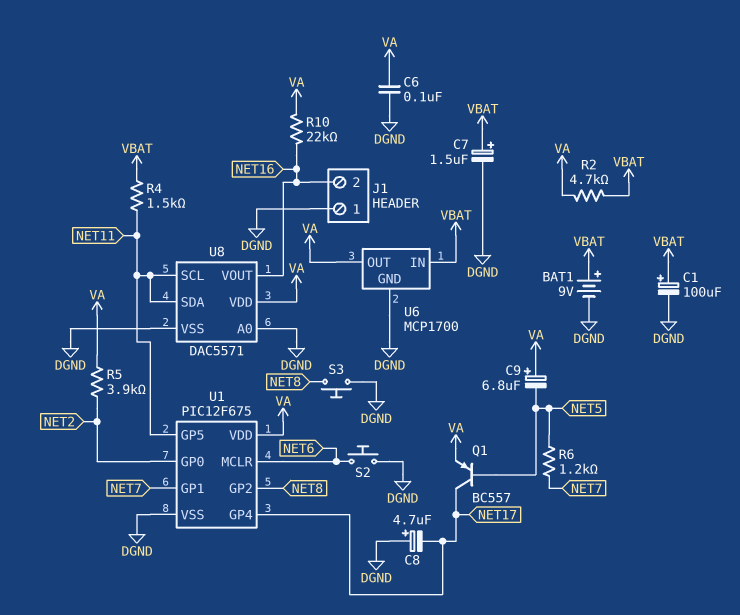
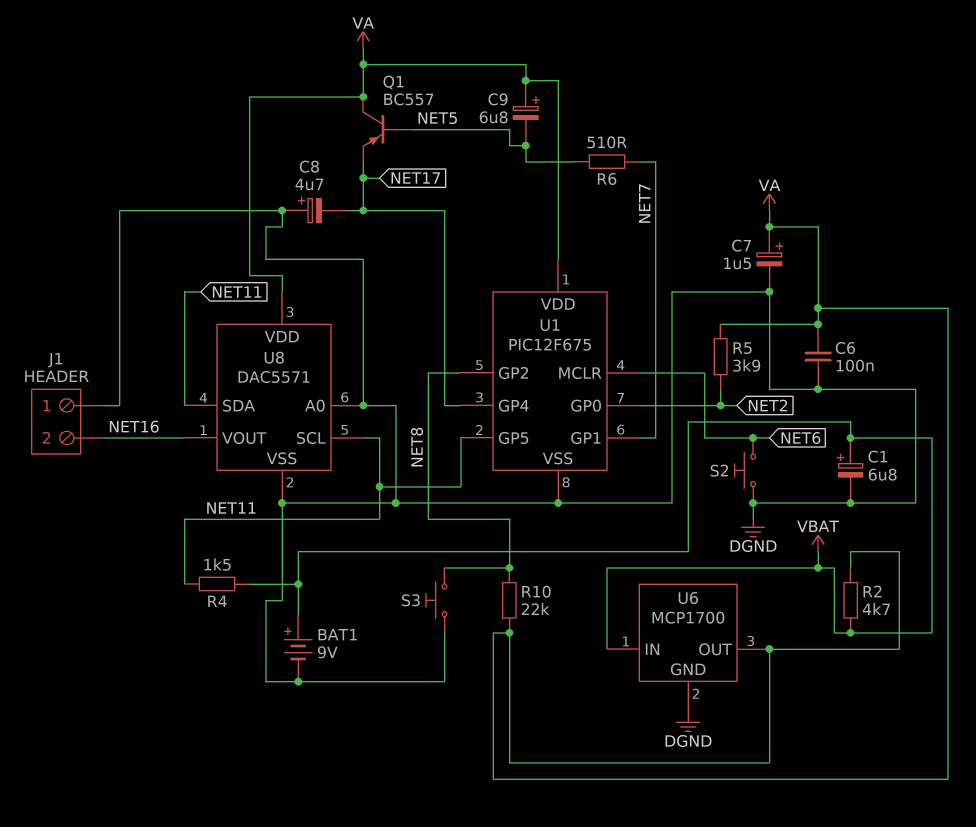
C1: 100uF (plus VBAT, minus DGND) -> 6.8uF (plus VBAT, minus DGND)
C7: 1.5uF (plus VBAT, minus DGND) -> 1.5uF (plus VA, minus DGND)
Q1: PNP BC557 (B NET5, C NET17, E VA) -> PNP BC557 (B NET5, C VA, E NET17)
R6: 1.2k (NET5, NET7) -> 510 (NET5, NET7)
R10: 22k (NET16, VA) -> 22k (NET8, VA)

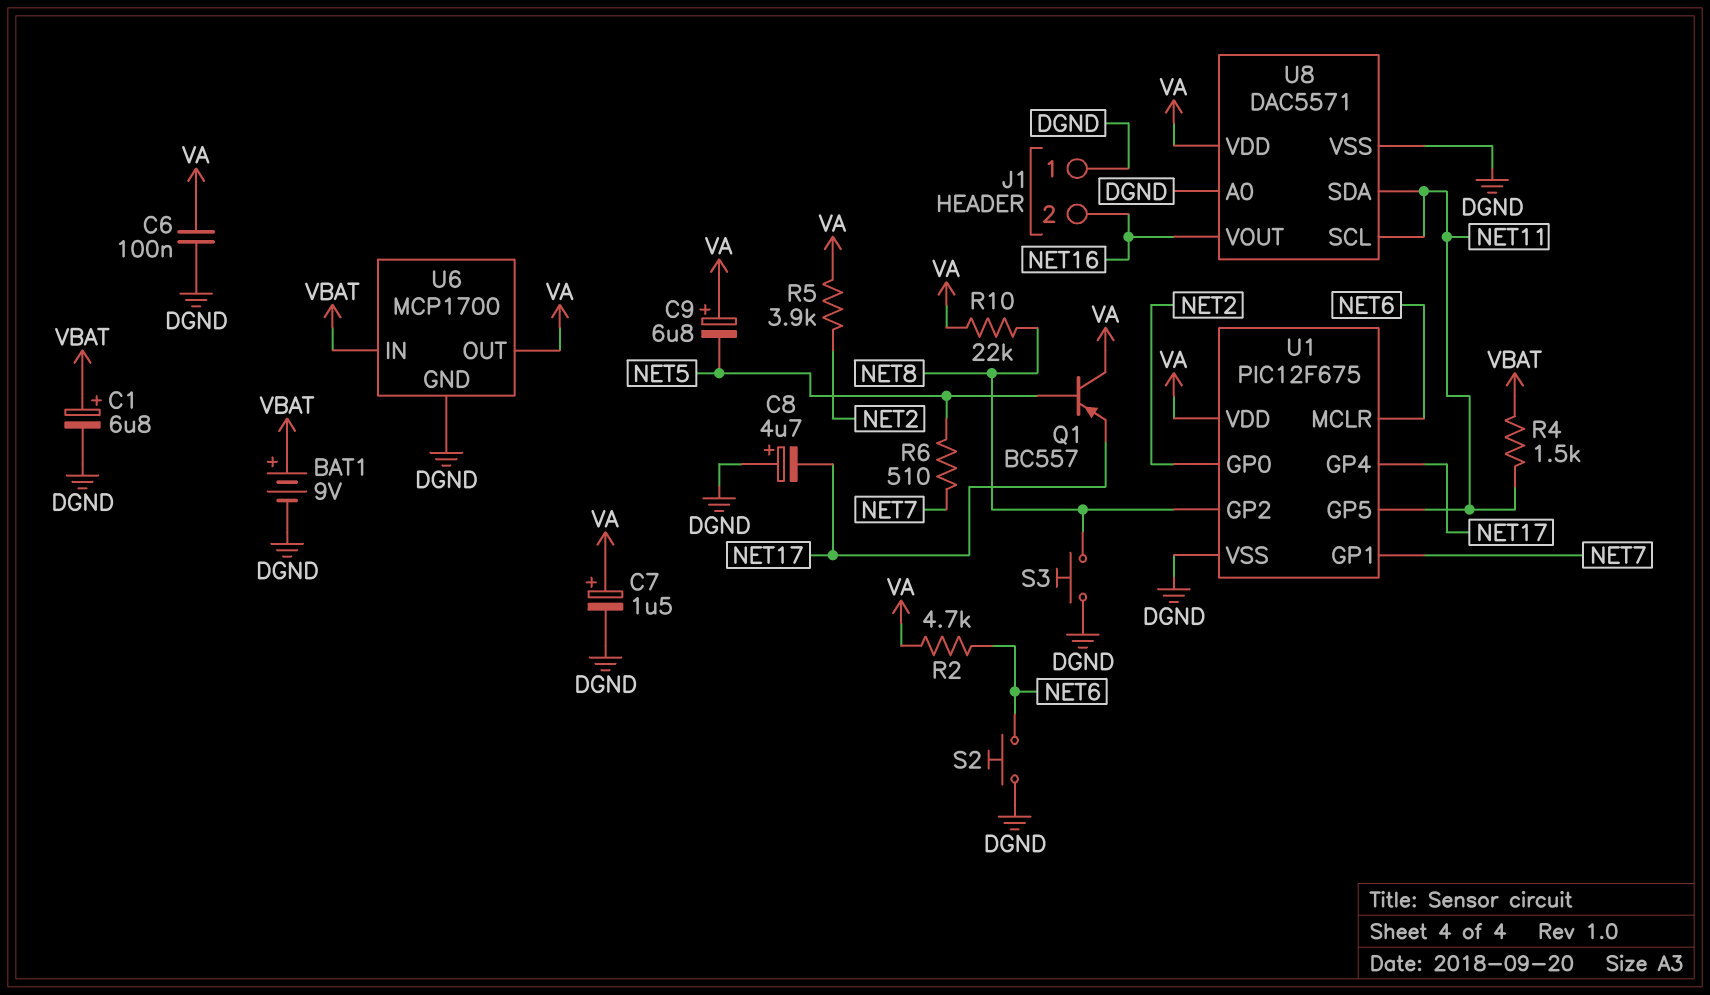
R2: 4.7k (VA, VBAT) -> 4.7k (NET6, VA)

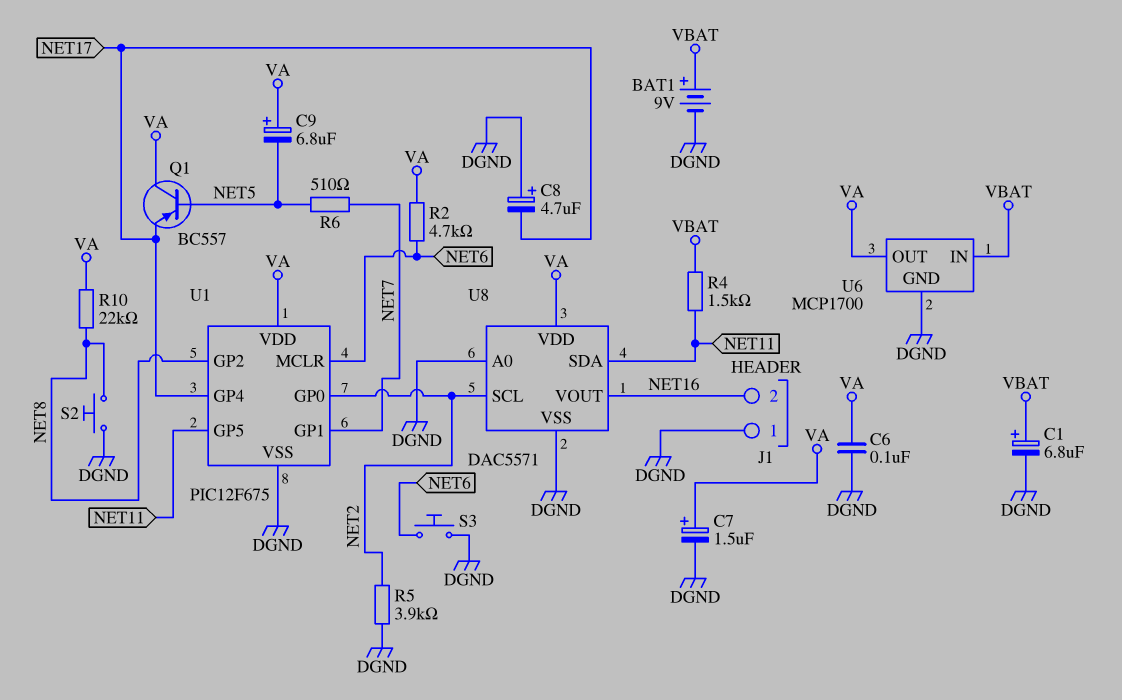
R5: 3.9k (NET2, VA) -> 3.9k (DGND, NET2)
S2: button (DGND, NET6) -> button (DGND, NET8)
S3: button (DGND, NET8) -> button (DGND, NET6)
U8 pin SCL: NET11 -> NET2

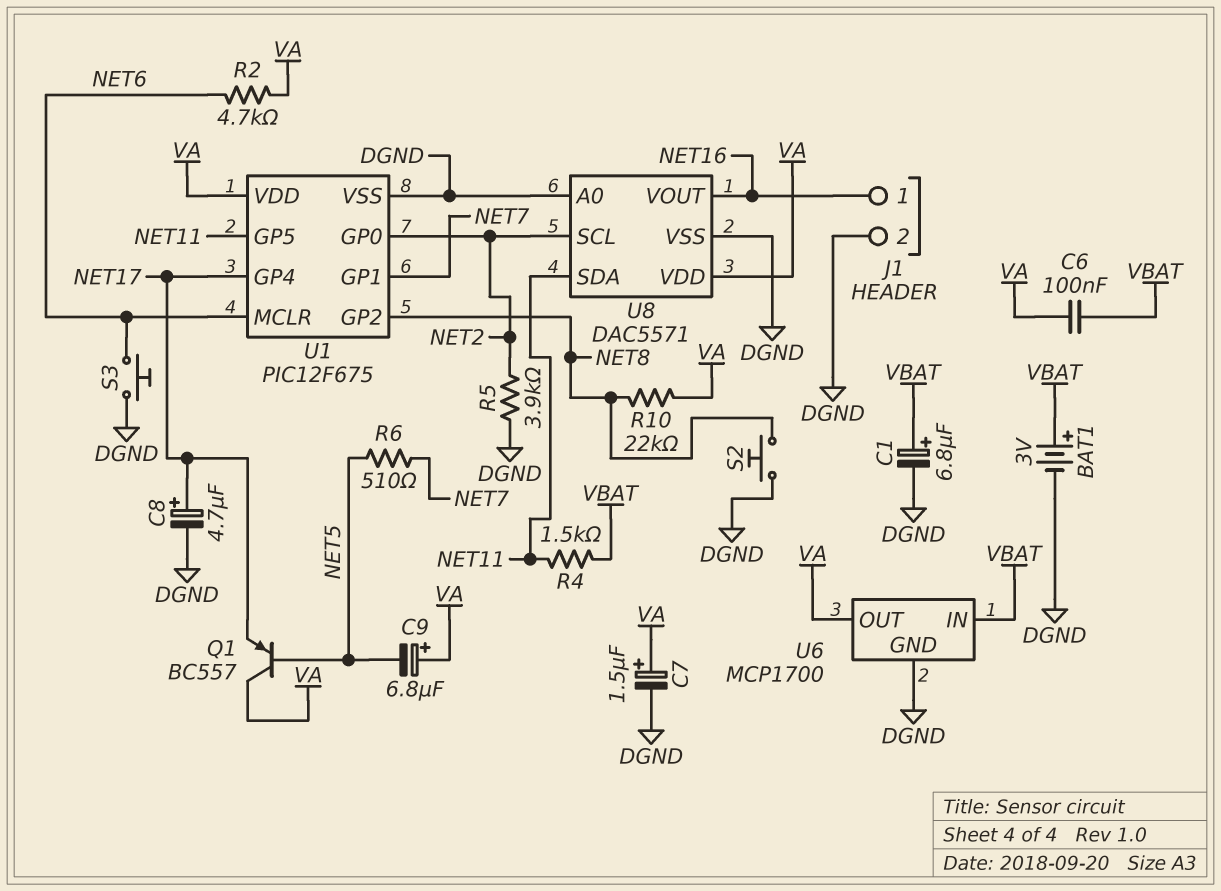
BAT1: 9V (plus VBAT, minus DGND) -> 3V (plus VBAT, minus DGND)
C6: 100nF (DGND, VA) -> 100nF (VA, VBAT)
C8: 4.7uF (plus DGND, minus NET17) -> 4.7uF (plus NET17, minus DGND)
J1 pin 1: DGND -> NET16
J1 pin 2: NET16 -> DGND

